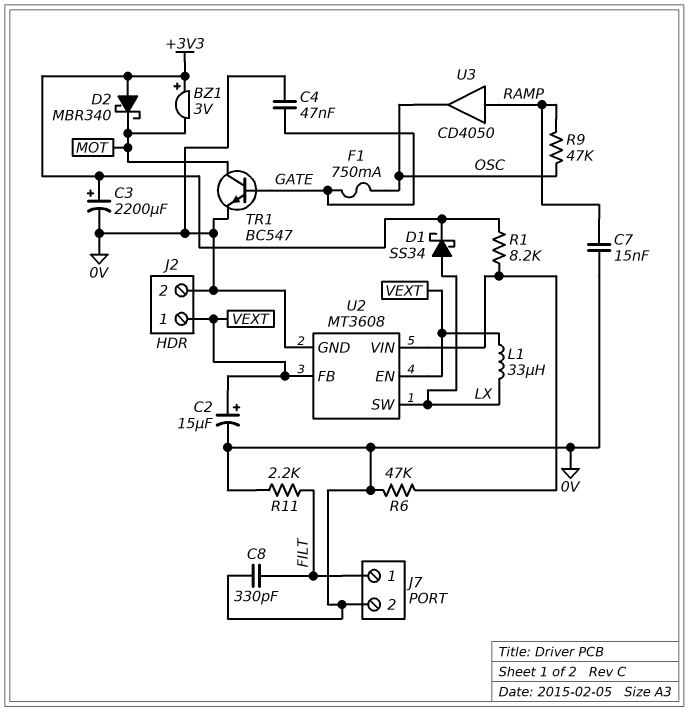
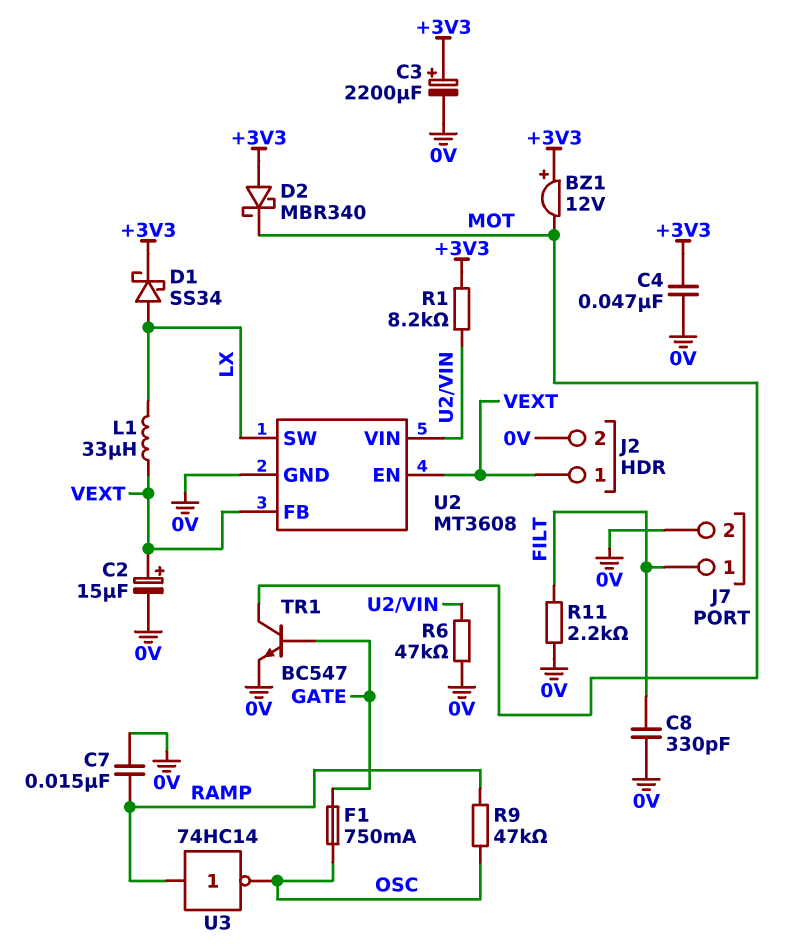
BZ1: buzzer 3V (plus +3V3, minus MOT) -> buzzer 12V (plus +3V3, minus MOT)
C4: 47nF (0V, GATE) -> 47nF (+3V3, 0V)
U3: buffer CD4050 (in RAMP, out OSC) -> NOT 74HC14 (in RAMP, out OSC)

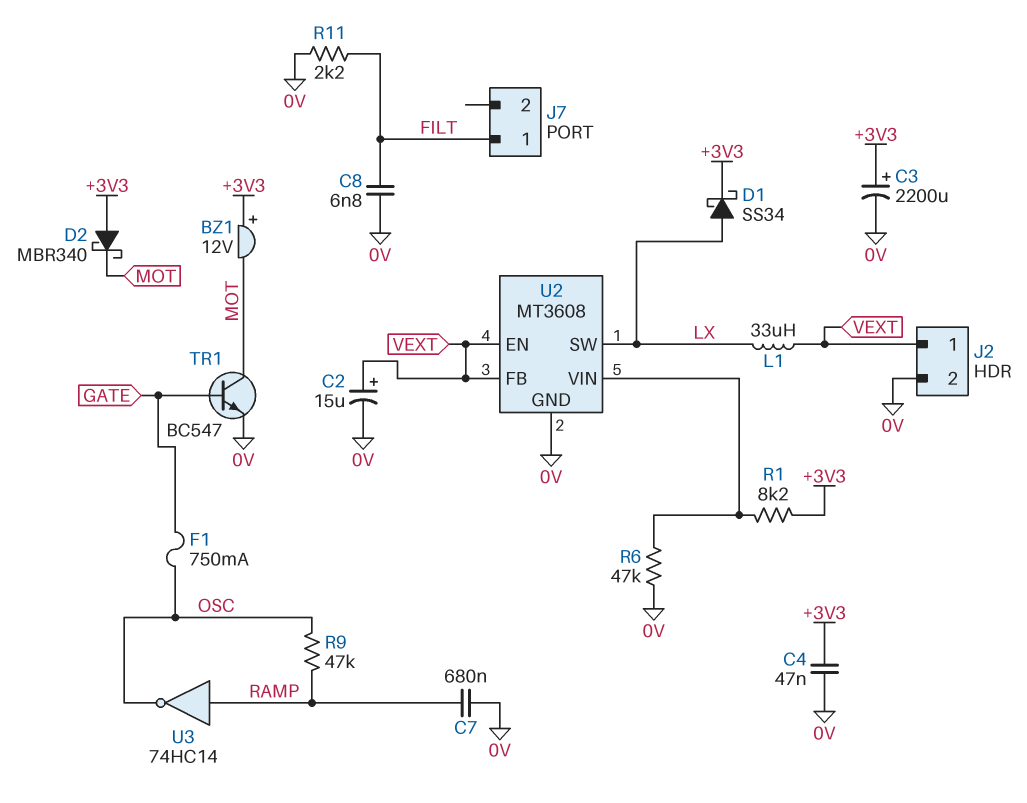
C7: 15nF (0V, RAMP) -> 680nF (0V, RAMP)
C8: 330pF (0V, FILT) -> 6.8nF (0V, FILT)
J7 pin 2: 0V -> none

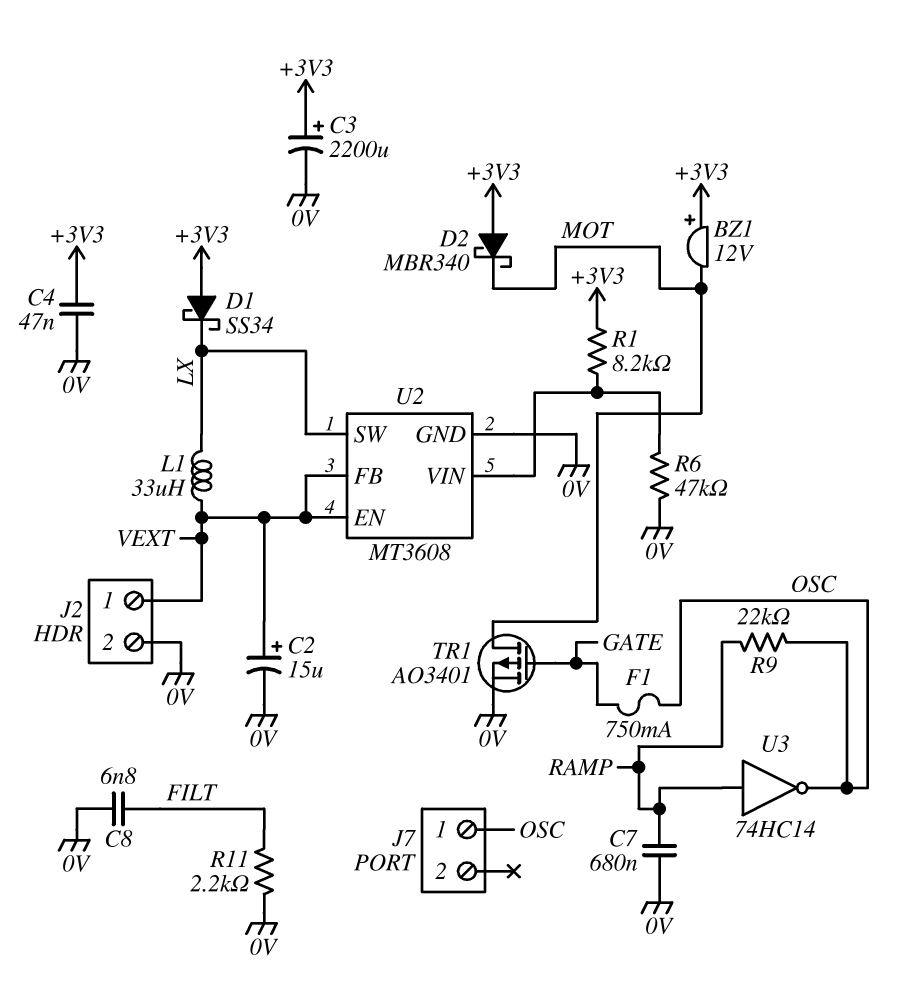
D1: schottky SS34 (A LX, K +3V3) -> schottky SS34 (A +3V3, K LX)
J7 pin 1: FILT -> OSC
R9: 47k (OSC, RAMP) -> 22k (OSC, RAMP)
TR1: NPN BC547 (B GATE, C MOT, E 0V) -> PMOS AO3401 (G GATE, D MOT, S 0V)

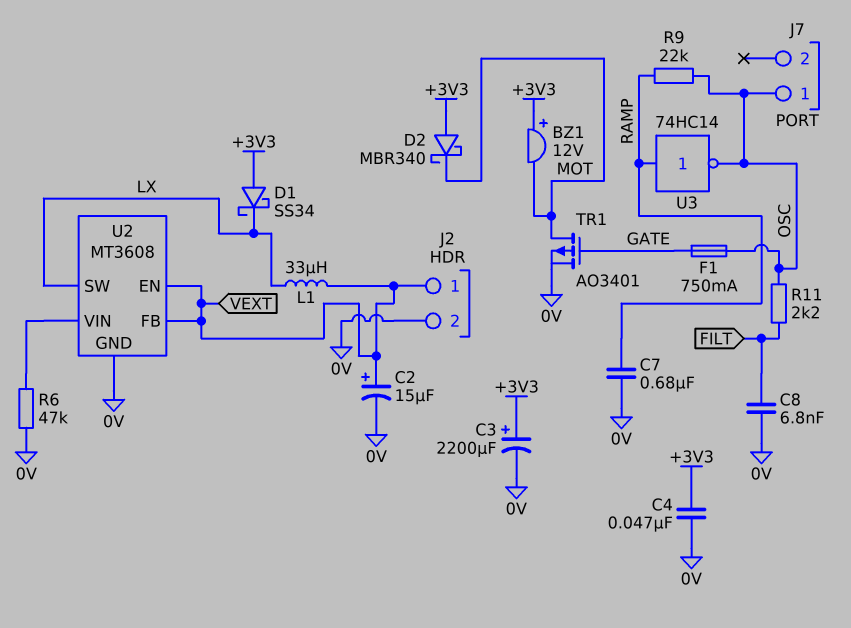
R1: 8.2k (+3V3, U2/VIN) -> none
R11: 2.2k (0V, FILT) -> 2.2k (FILT, OSC)

